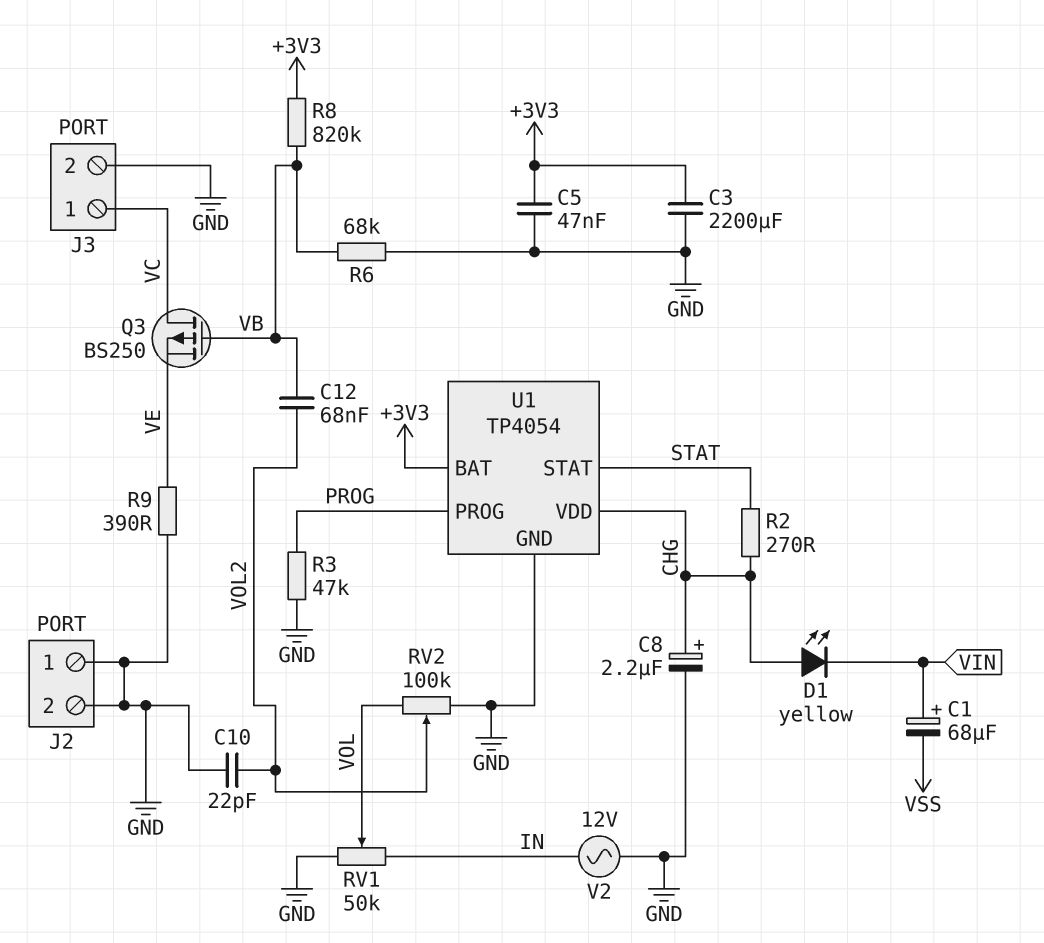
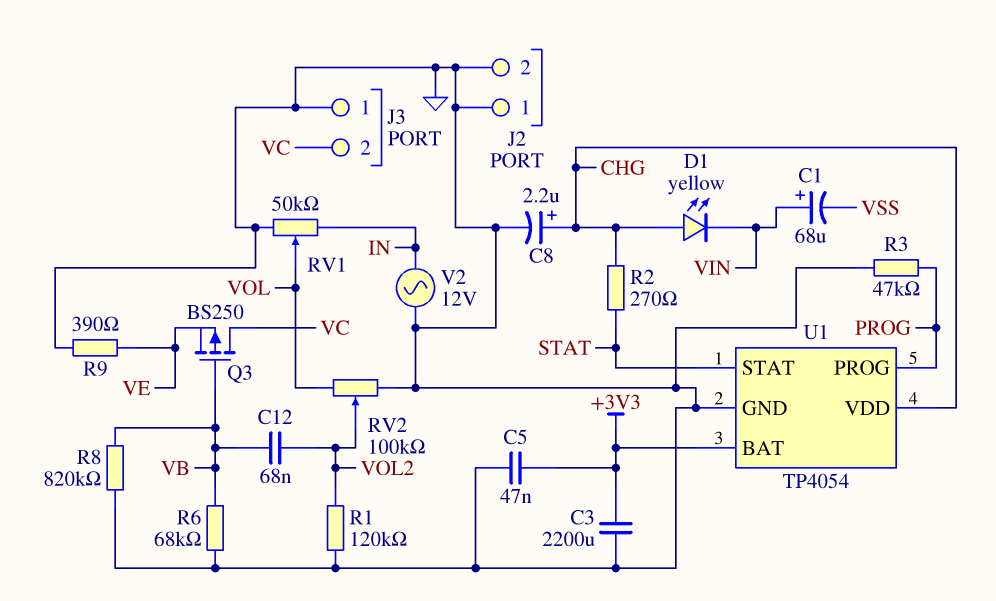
C10: 22pF (GND, VOL2) -> none
J3 pin 1: VC -> GND
J3 pin 2: GND -> VC
R1: none -> 120k (GND, VOL2)
R8: 820k (+3V3, VB) -> 820k (GND, VB)

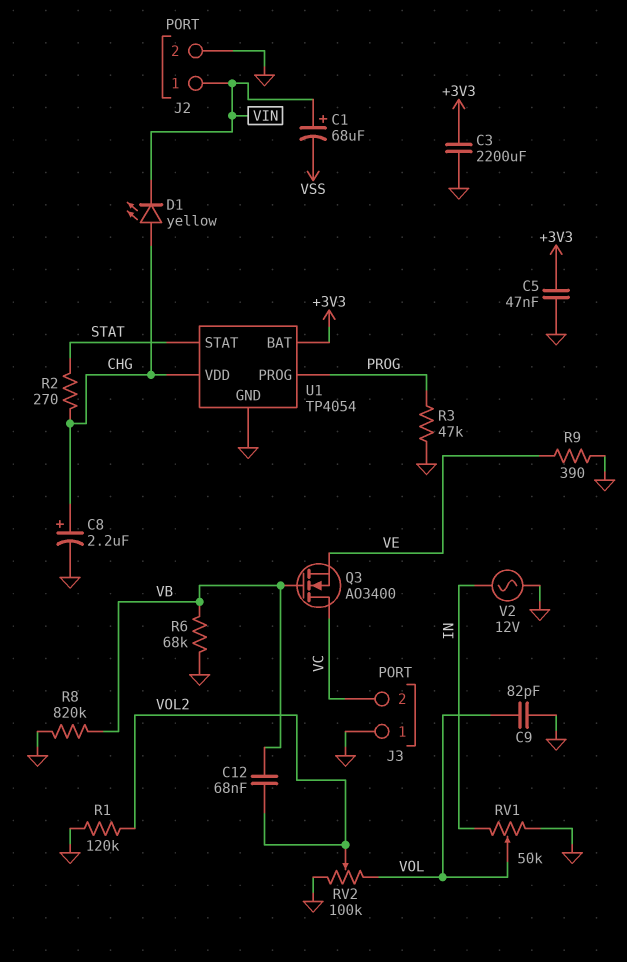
C9: none -> 82pF (GND, VOL)
J2 pin 1: GND -> VIN
Q3: PMOS BS250 (G VB, D VC, S VE) -> NMOS AO3400 (G VB, D VC, S VE)

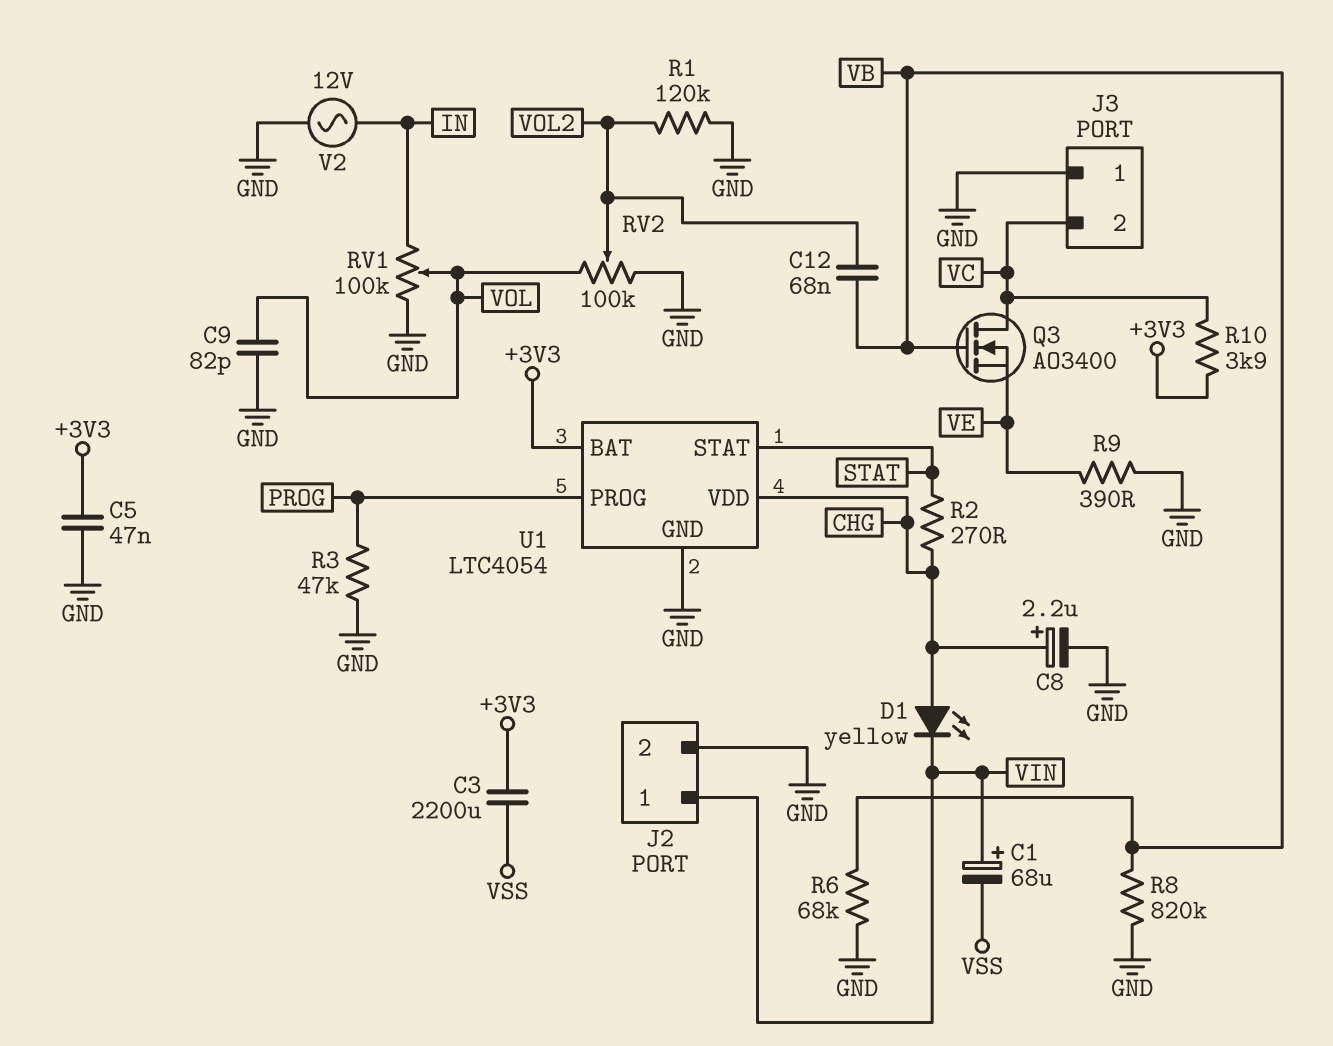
C3: 2200uF (+3V3, GND) -> 2200uF (+3V3, VSS)
R10: none -> 3.9k (+3V3, VC)
RV1: 50k (GND, IN, wiper VOL) -> 100k (GND, IN, wiper VOL)
U1: TP4054 -> LTC4054

